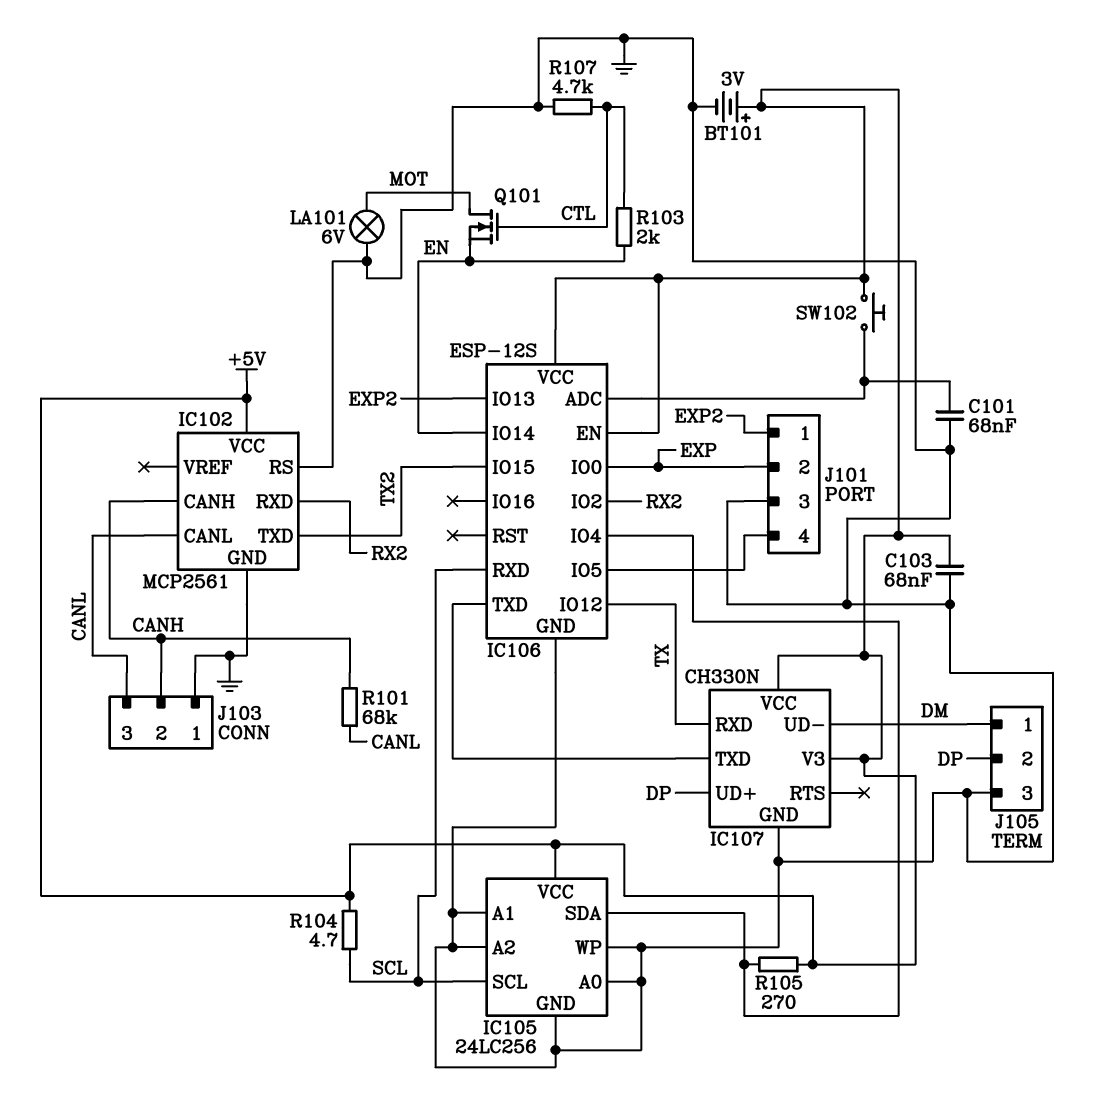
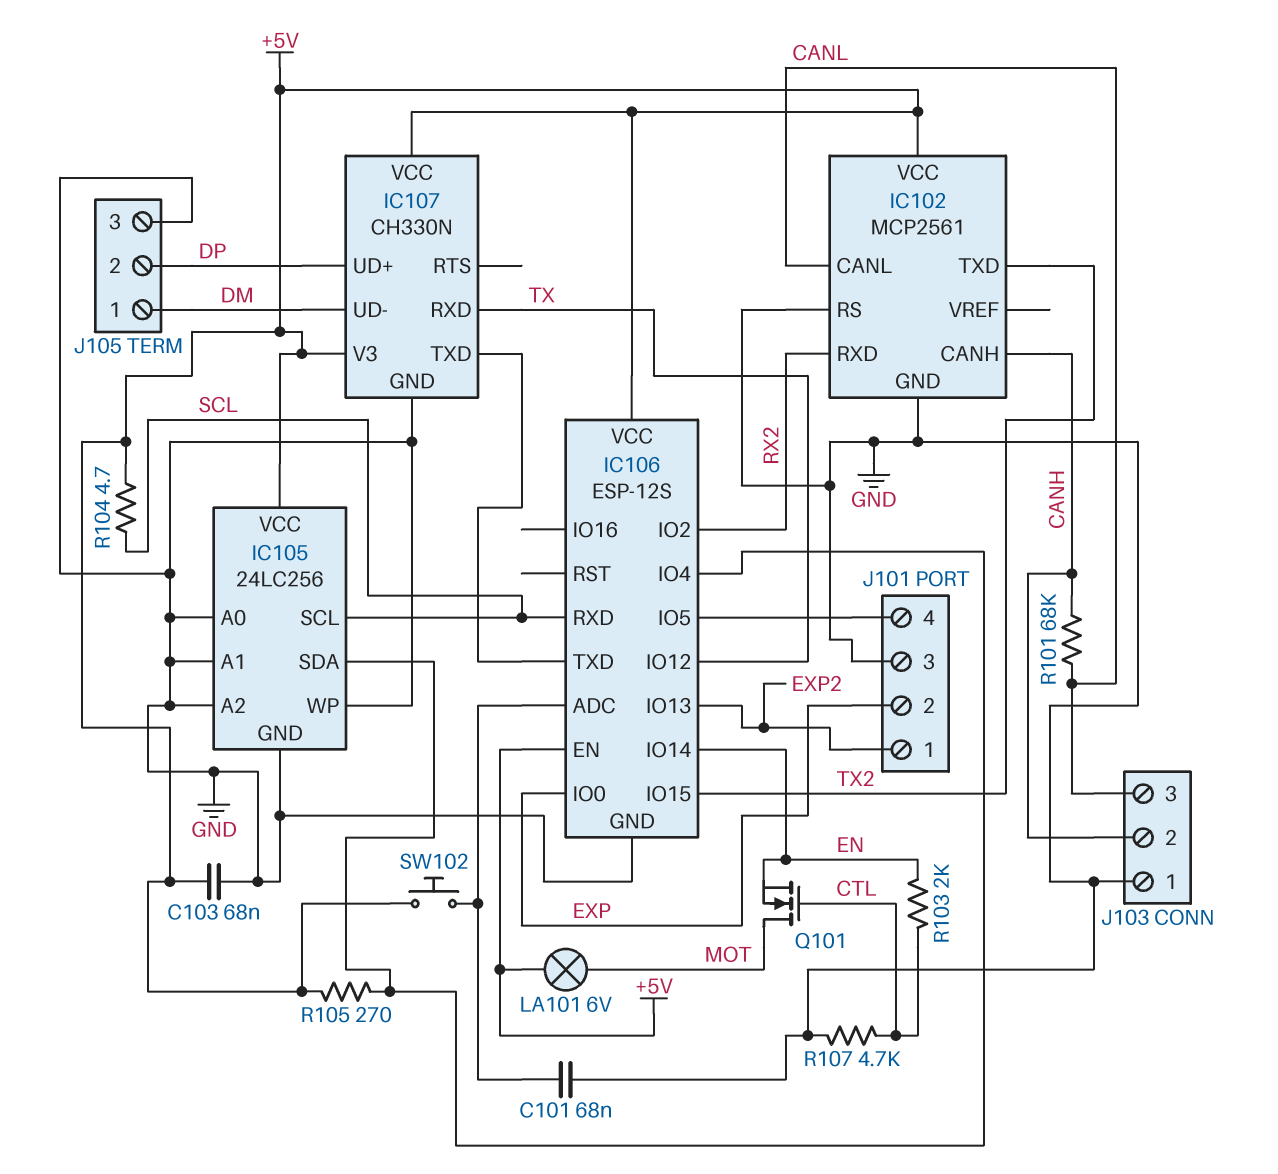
BT101: 3V (plus +5V, minus GND) -> none
LA101: lamp 6V (GND, MOT) -> lamp 6V (+5V, MOT)

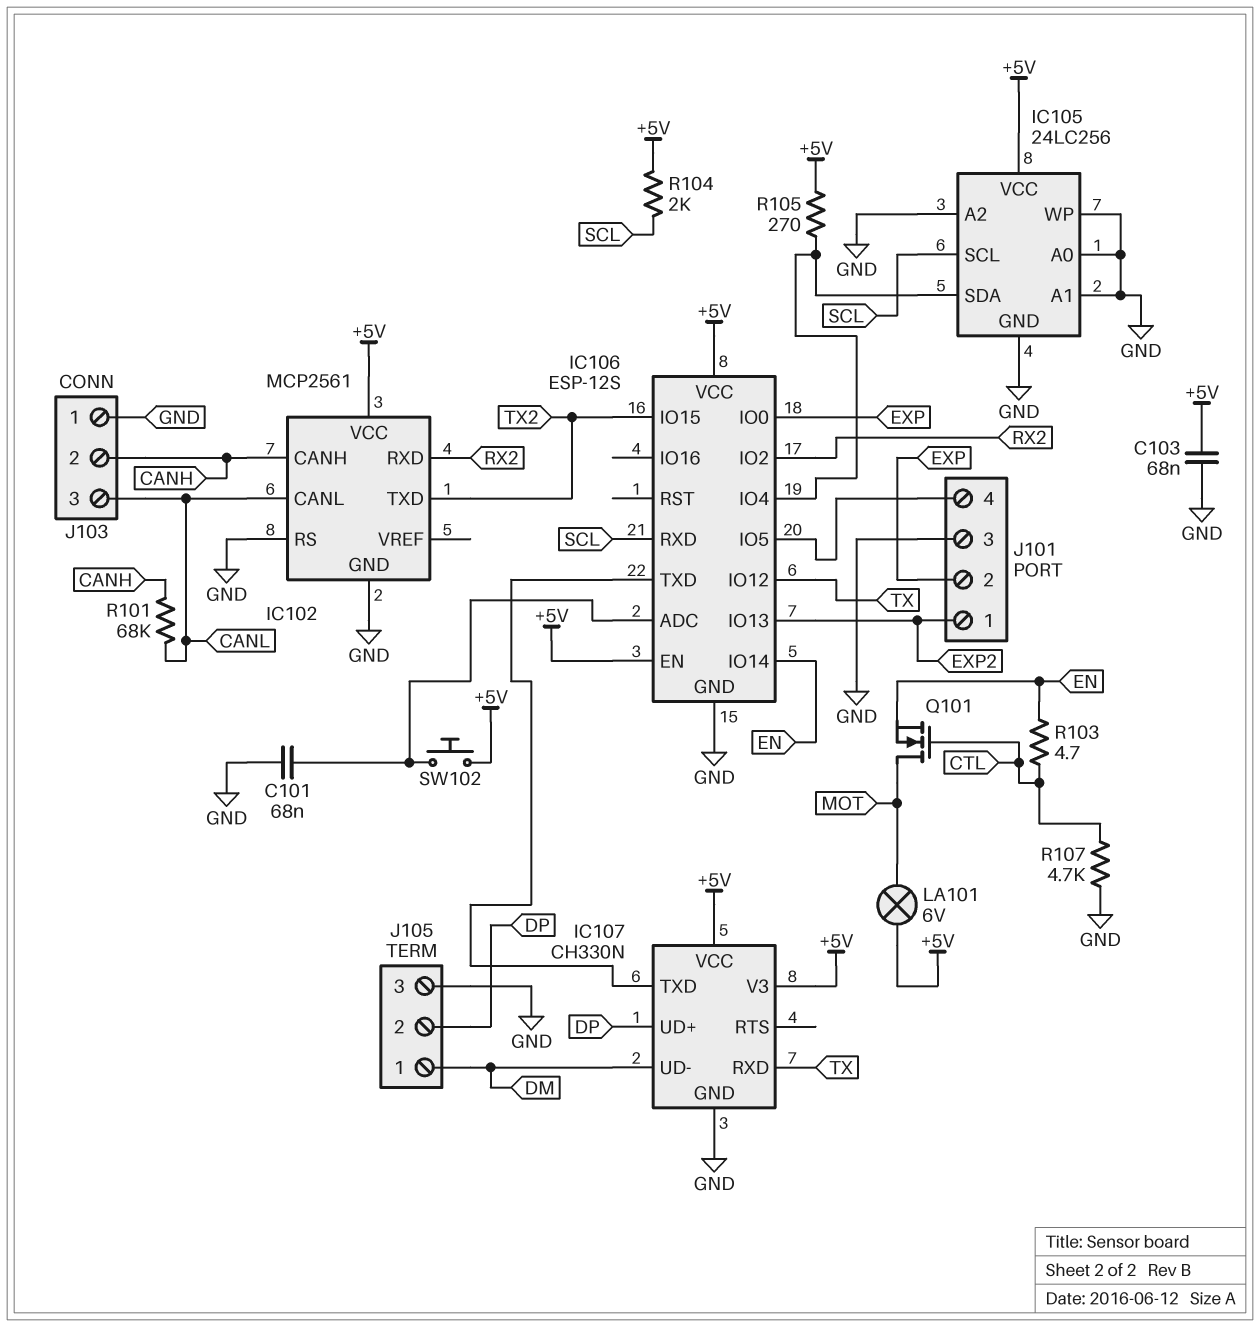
R103: 2k (CTL, EN) -> 4.7 (CTL, EN)
R104: 4.7 (+5V, SCL) -> 2k (+5V, SCL)

